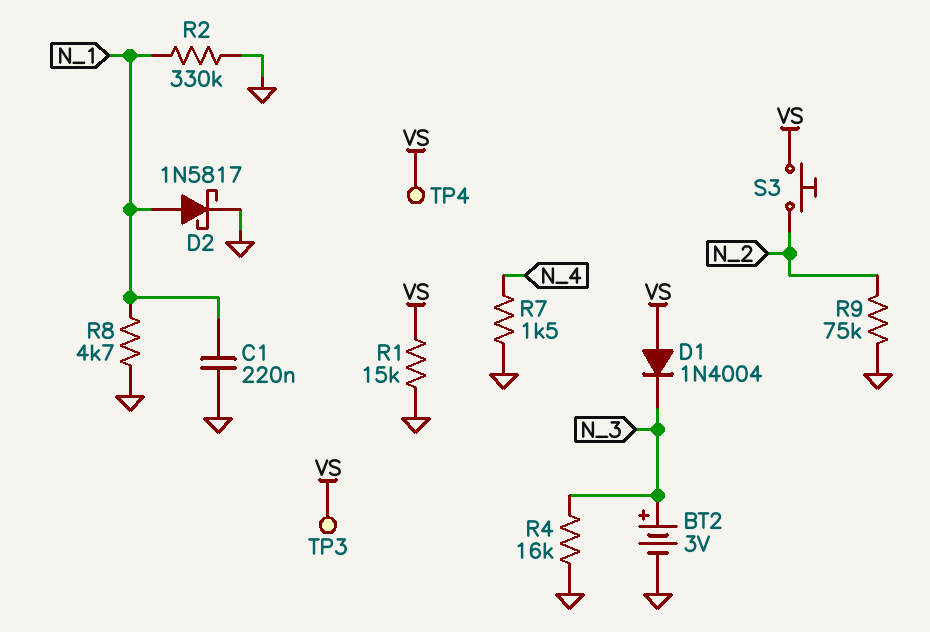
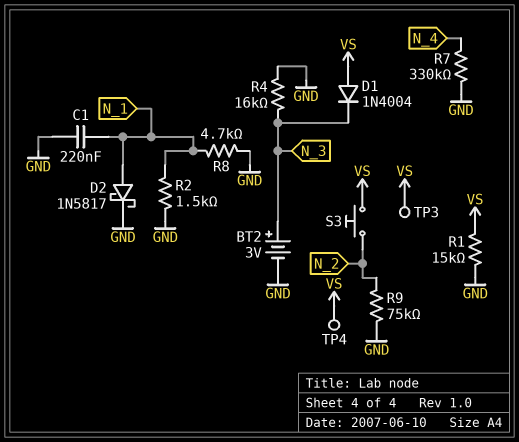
R2: 330k (GND, N_1) -> 1.5k (GND, N_1)
R7: 1.5k (GND, N_4) -> 330k (GND, N_4)

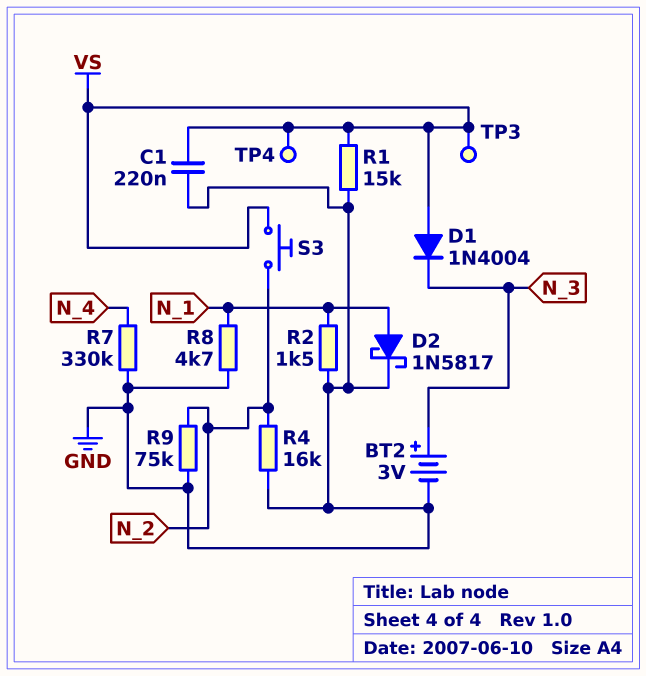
C1: 220nF (GND, N_1) -> 220nF (GND, VS)
R4: 16k (GND, N_3) -> 16k (GND, N_2)

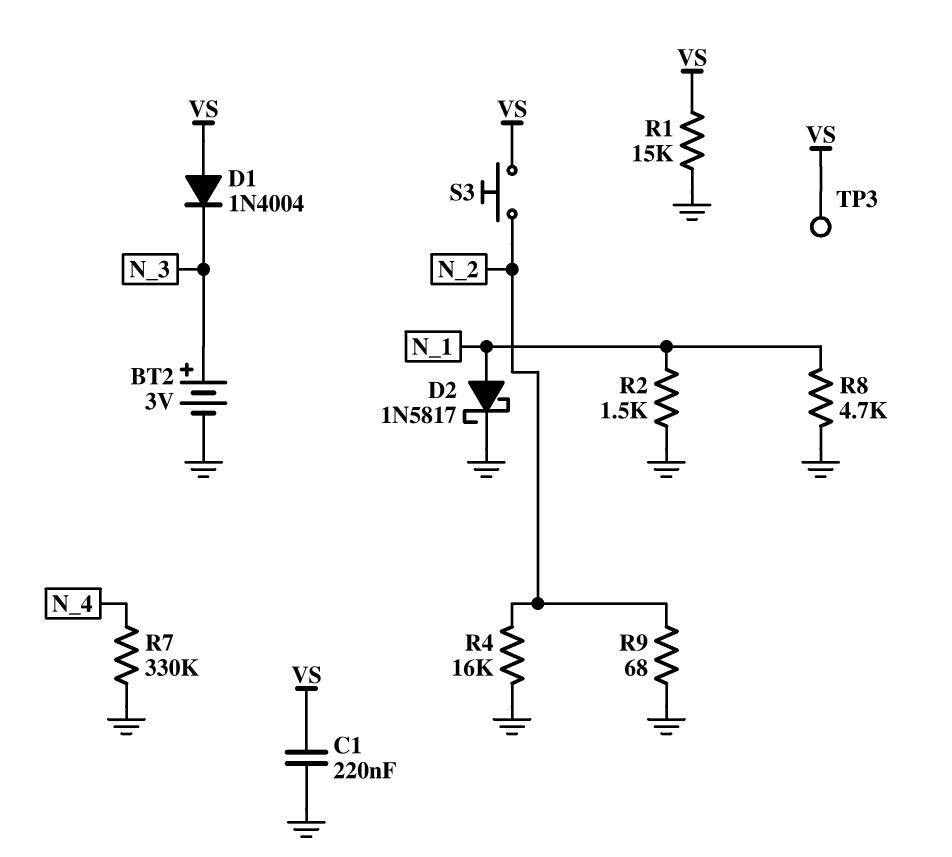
R9: 75k (GND, N_2) -> 68 (GND, N_2)
TP4: test point (VS) -> none

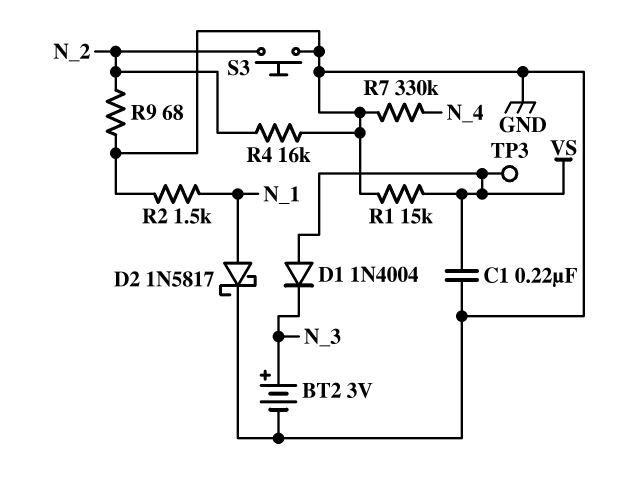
R8: 4.7k (GND, N_1) -> none
S3: button (N_2, VS) -> button (GND, N_2)

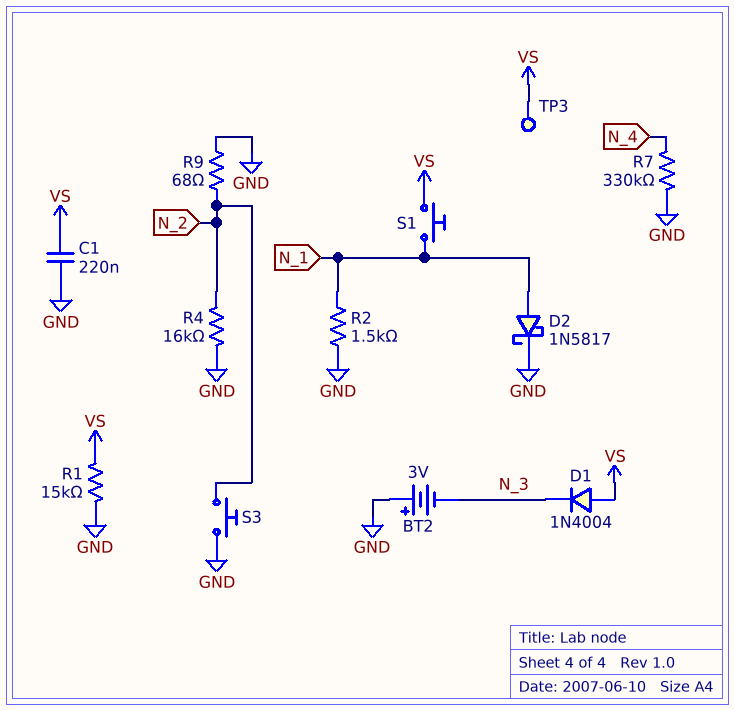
BT2: 3V (plus N_3, minus GND) -> 3V (plus GND, minus N_3)
S1: none -> button (N_1, VS)

